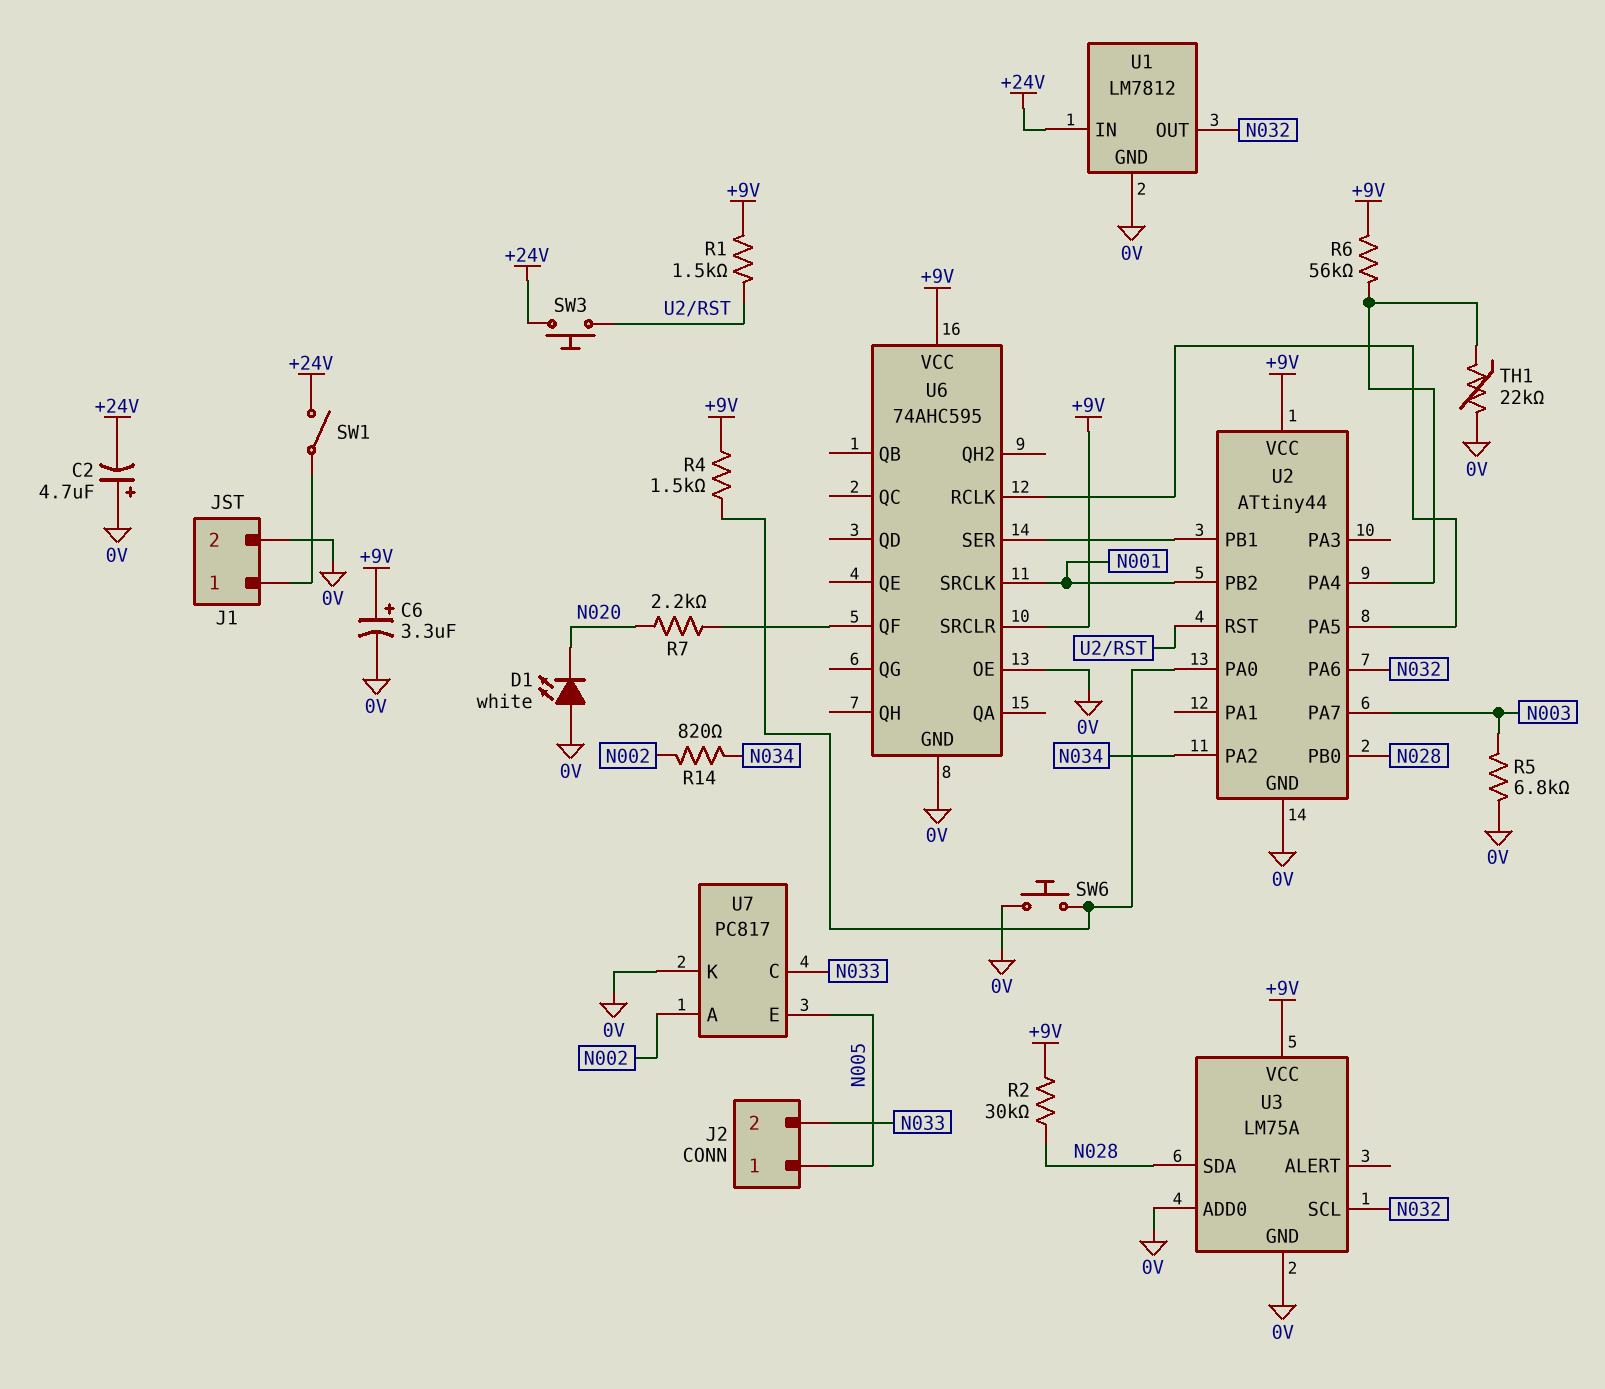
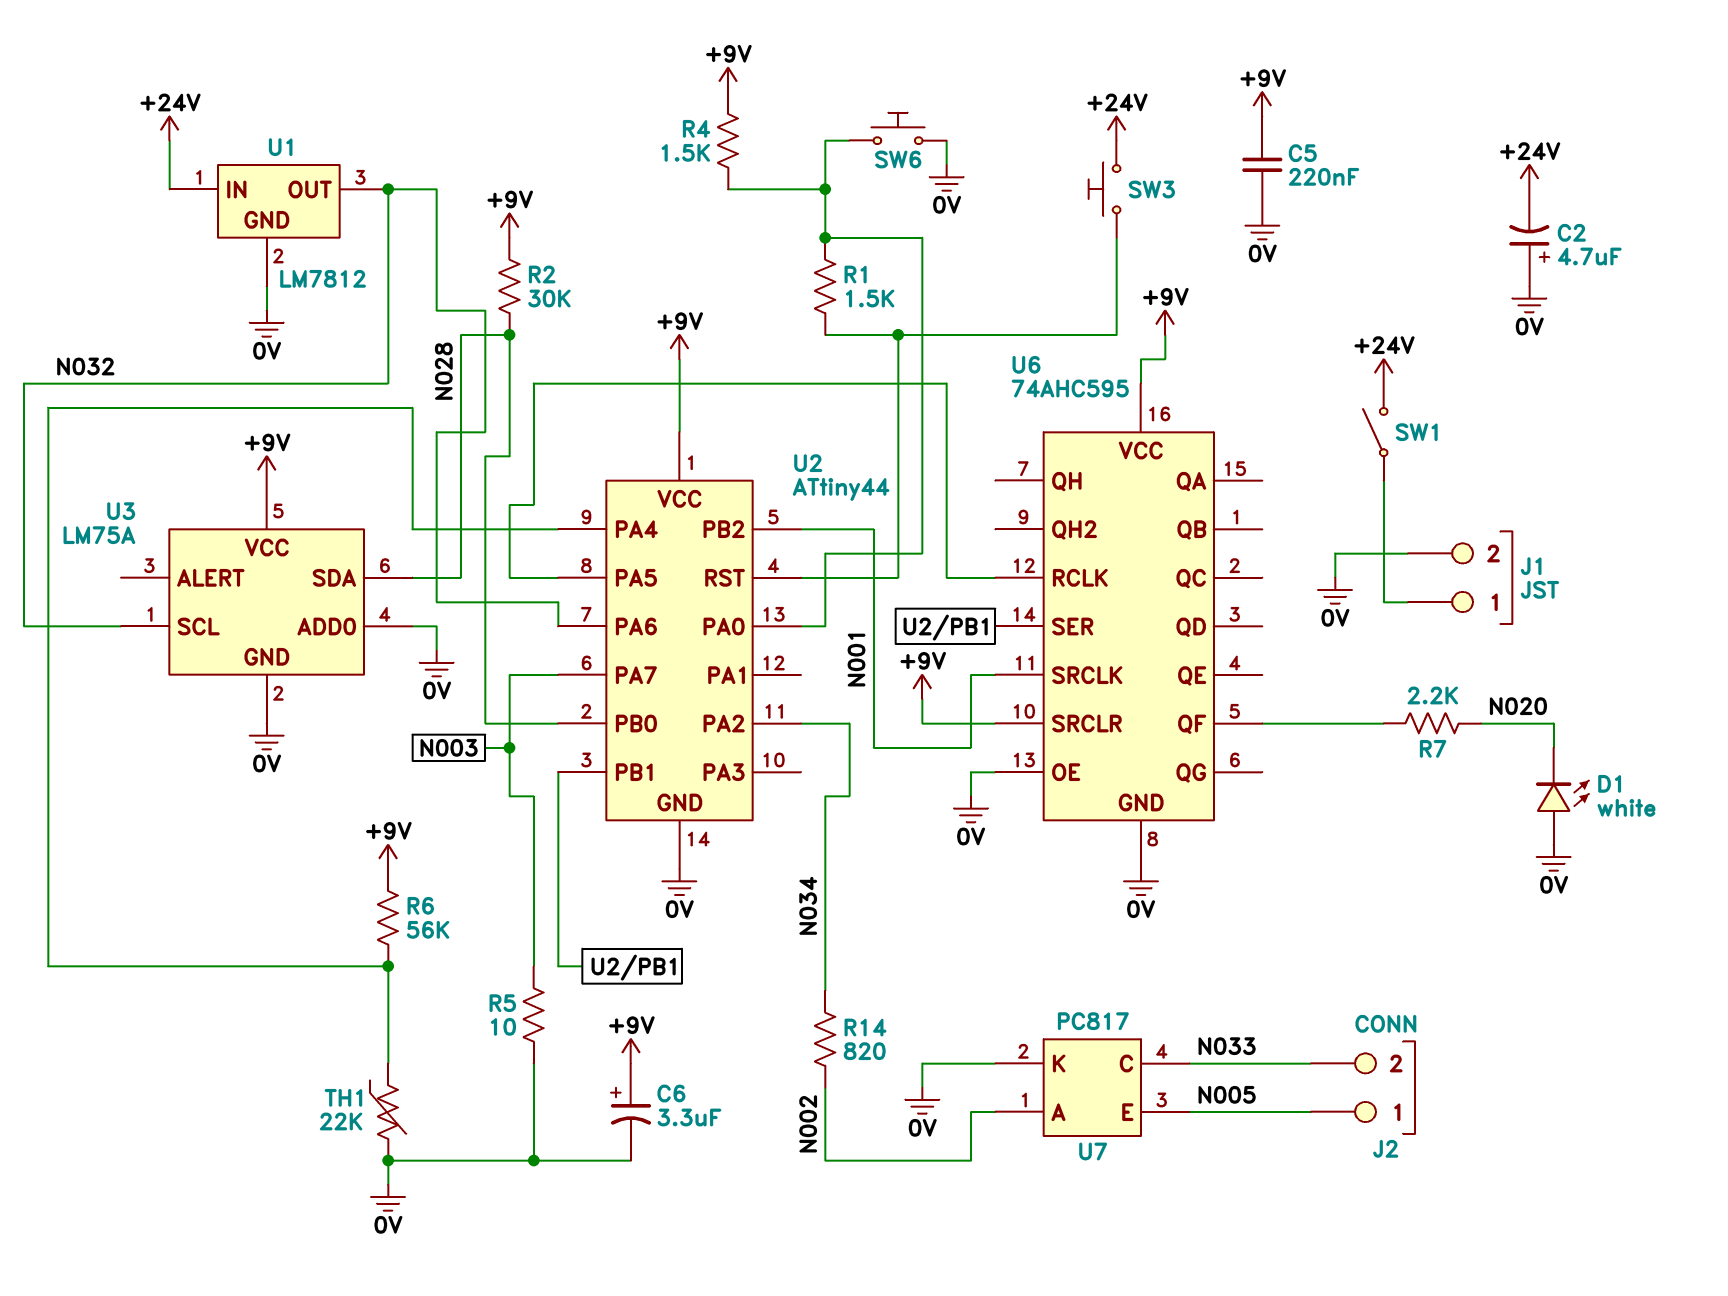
C5: none -> 220nF (+9V, 0V)
R1: 1.5k (+9V, U2/RST) -> 1.5k (U2/PA0, U2/RST)
R5: 6.8k (0V, N003) -> 10 (0V, N003)

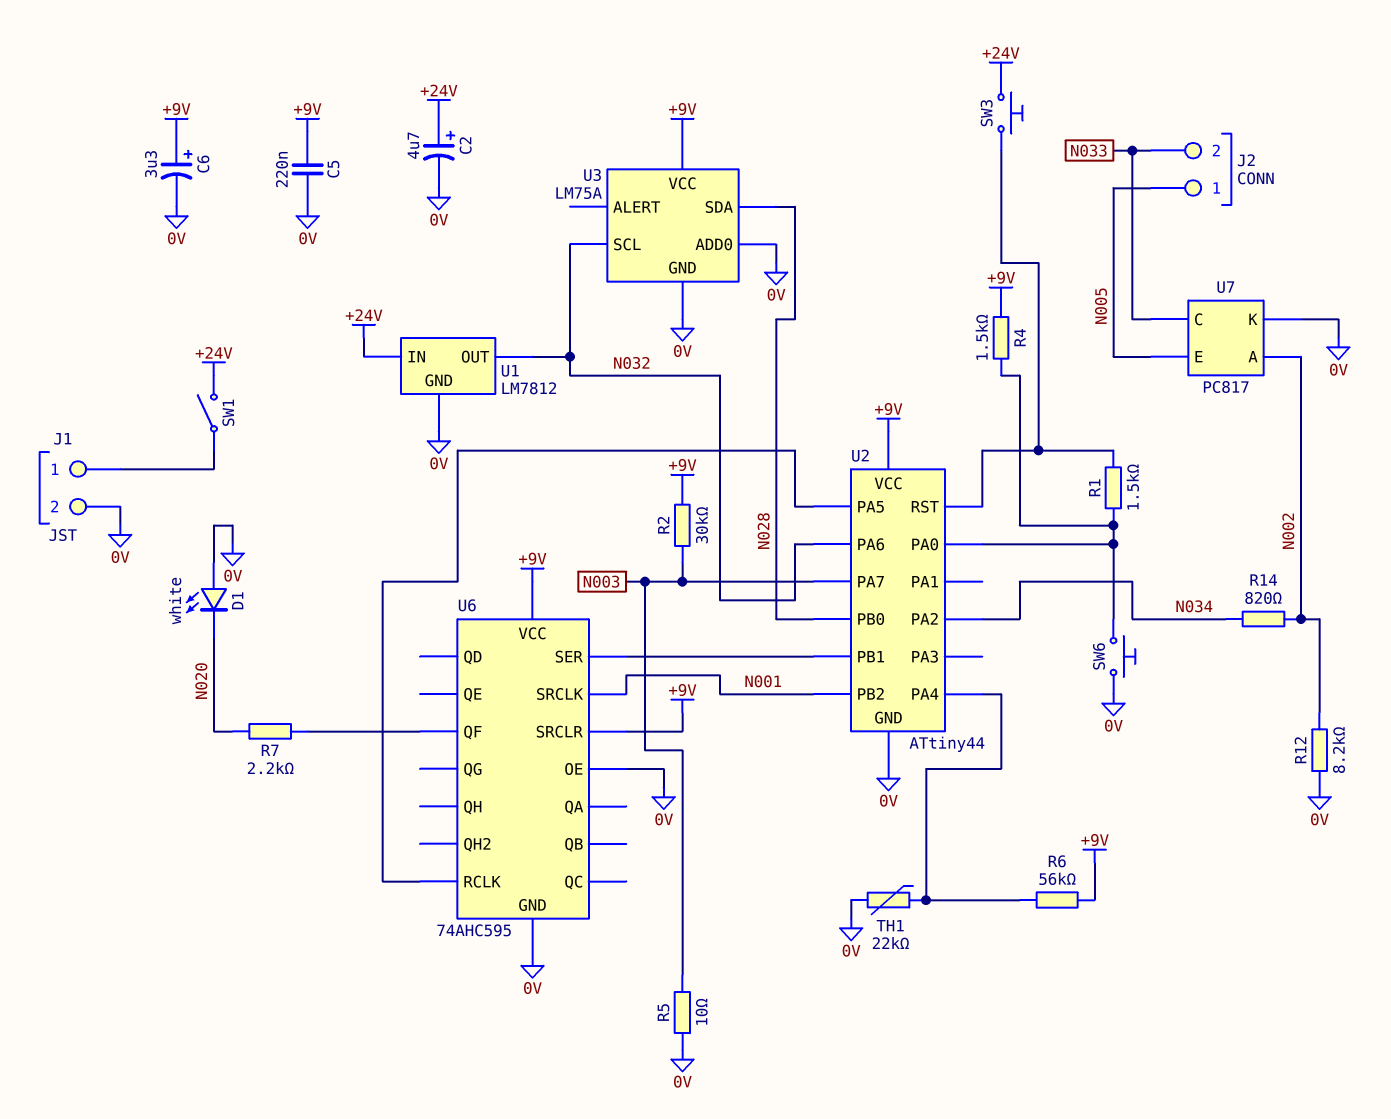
C2: 4.7uF (plus 0V, minus +24V) -> 4.7uF (plus +24V, minus 0V)
R2: 30k (+9V, N028) -> 30k (+9V, N003)
R12: none -> 8.2k (0V, N002)

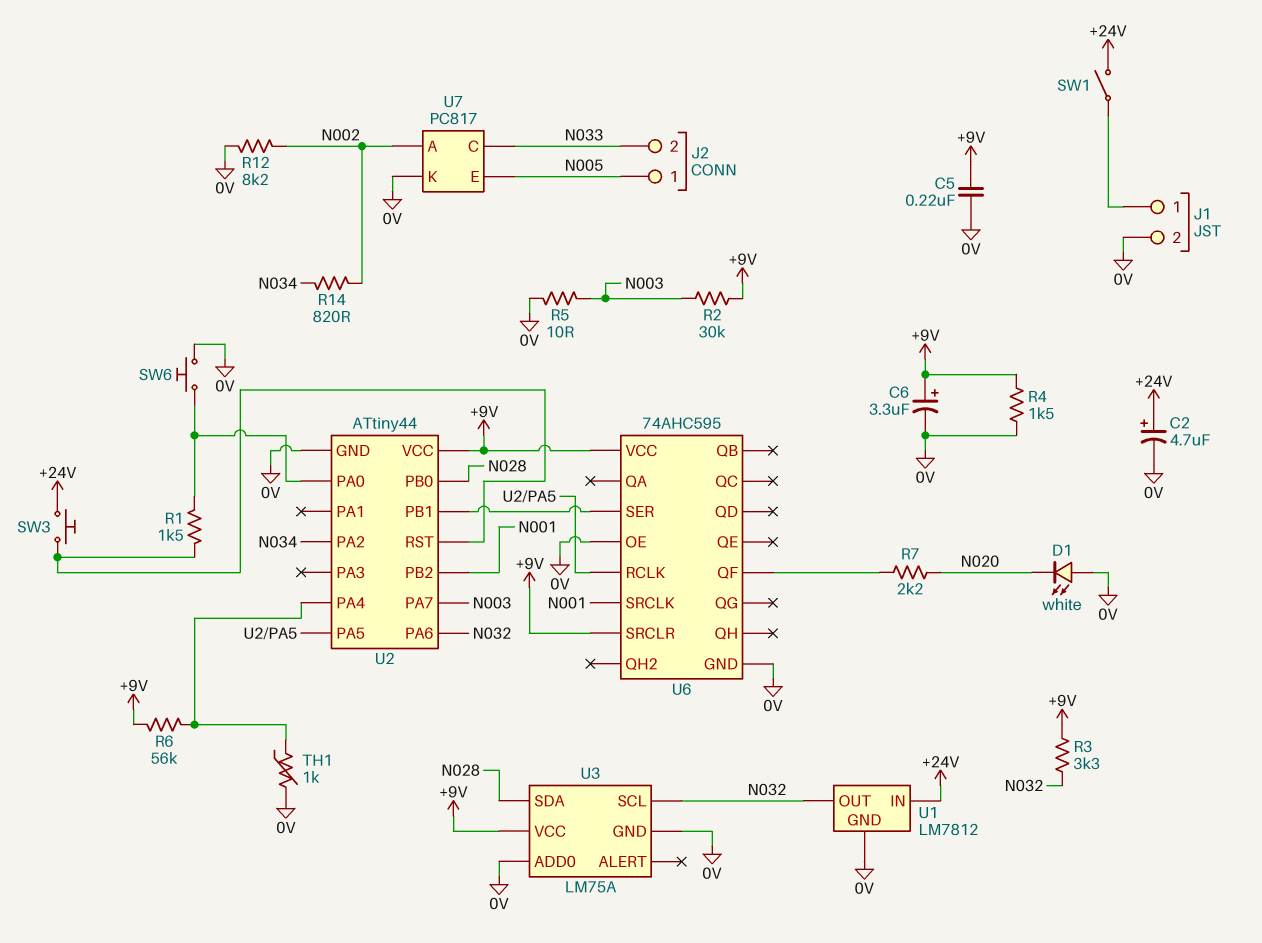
R3: none -> 3.3k (+9V, N032)
R4: 1.5k (+9V, U2/PA0) -> 1.5k (+9V, 0V)
TH1: 22k (0V, U2/PA4) -> 1k (0V, U2/PA4)

